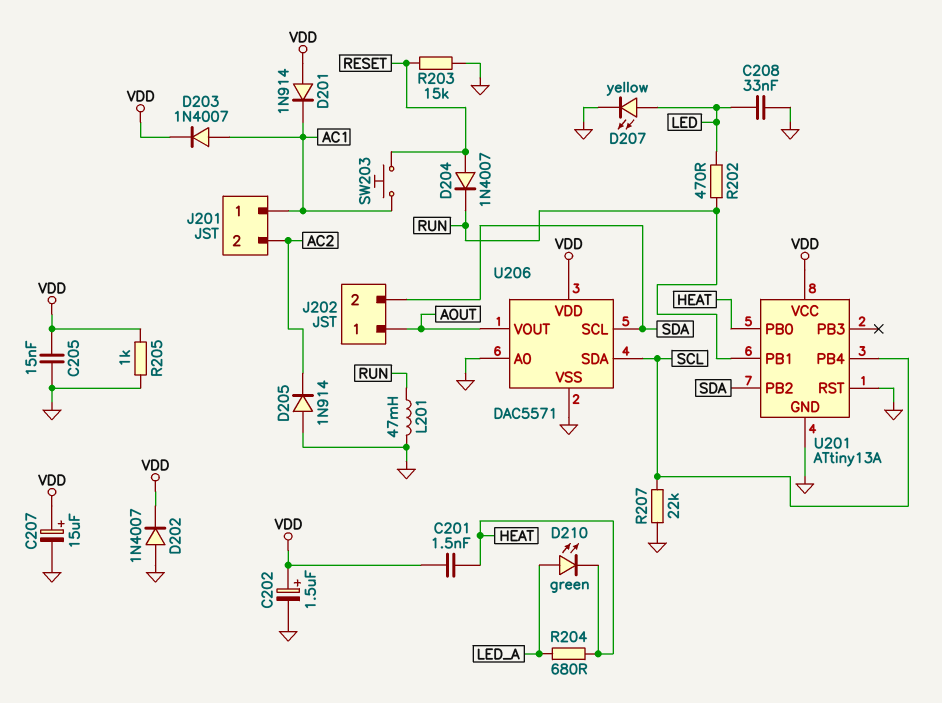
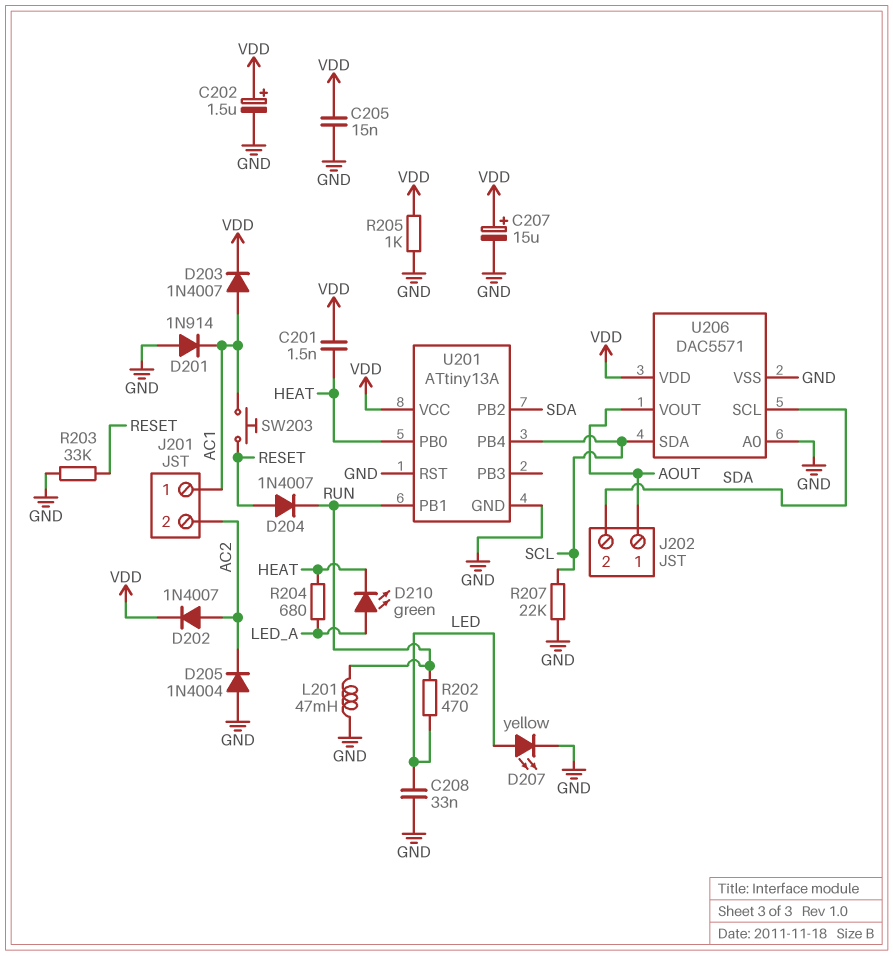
D201: diode 1N914 (A VDD, K AC1) -> diode 1N914 (A GND, K AC1)
D202: diode 1N4007 (A GND, K VDD) -> diode 1N4007 (A AC2, K VDD)
D205: diode 1N914 (A GND, K AC2) -> diode 1N4004 (A GND, K AC2)
R203: 15k (GND, RESET) -> 33k (GND, RESET)

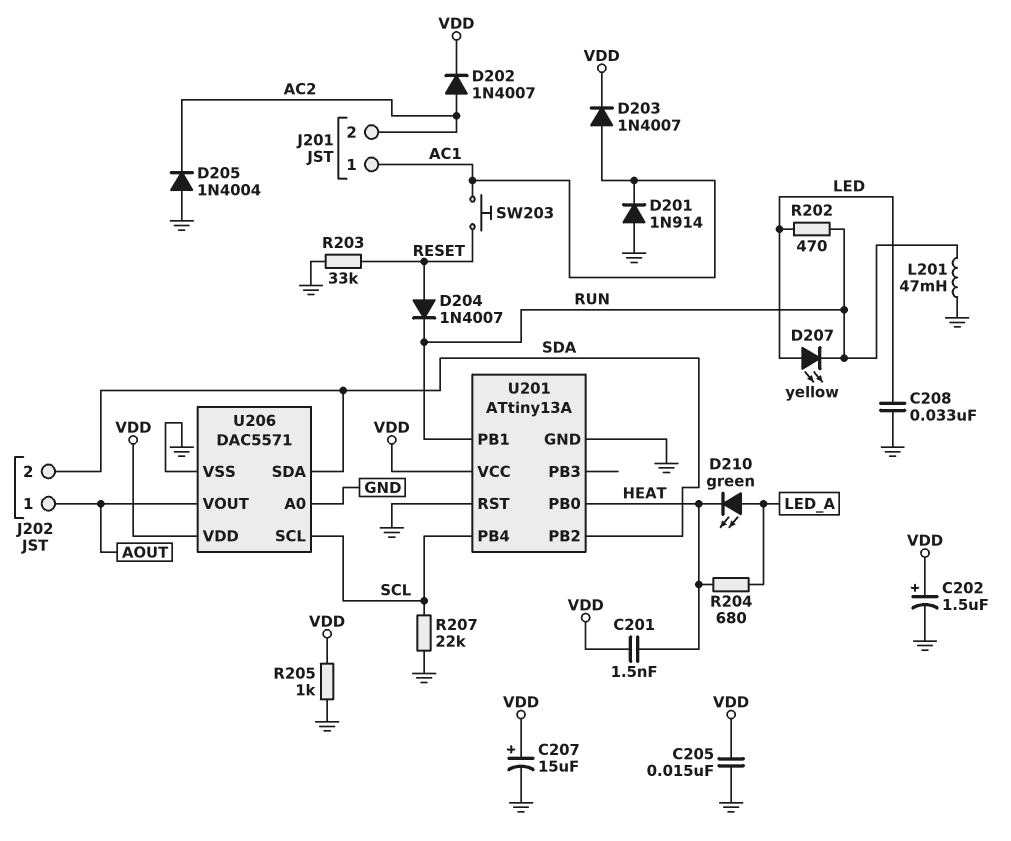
D207: LED yellow (A LED, K GND) -> LED yellow (A LED, K RUN)
U206 pin SCL: SDA -> SCL
U206 pin SDA: SCL -> SDA

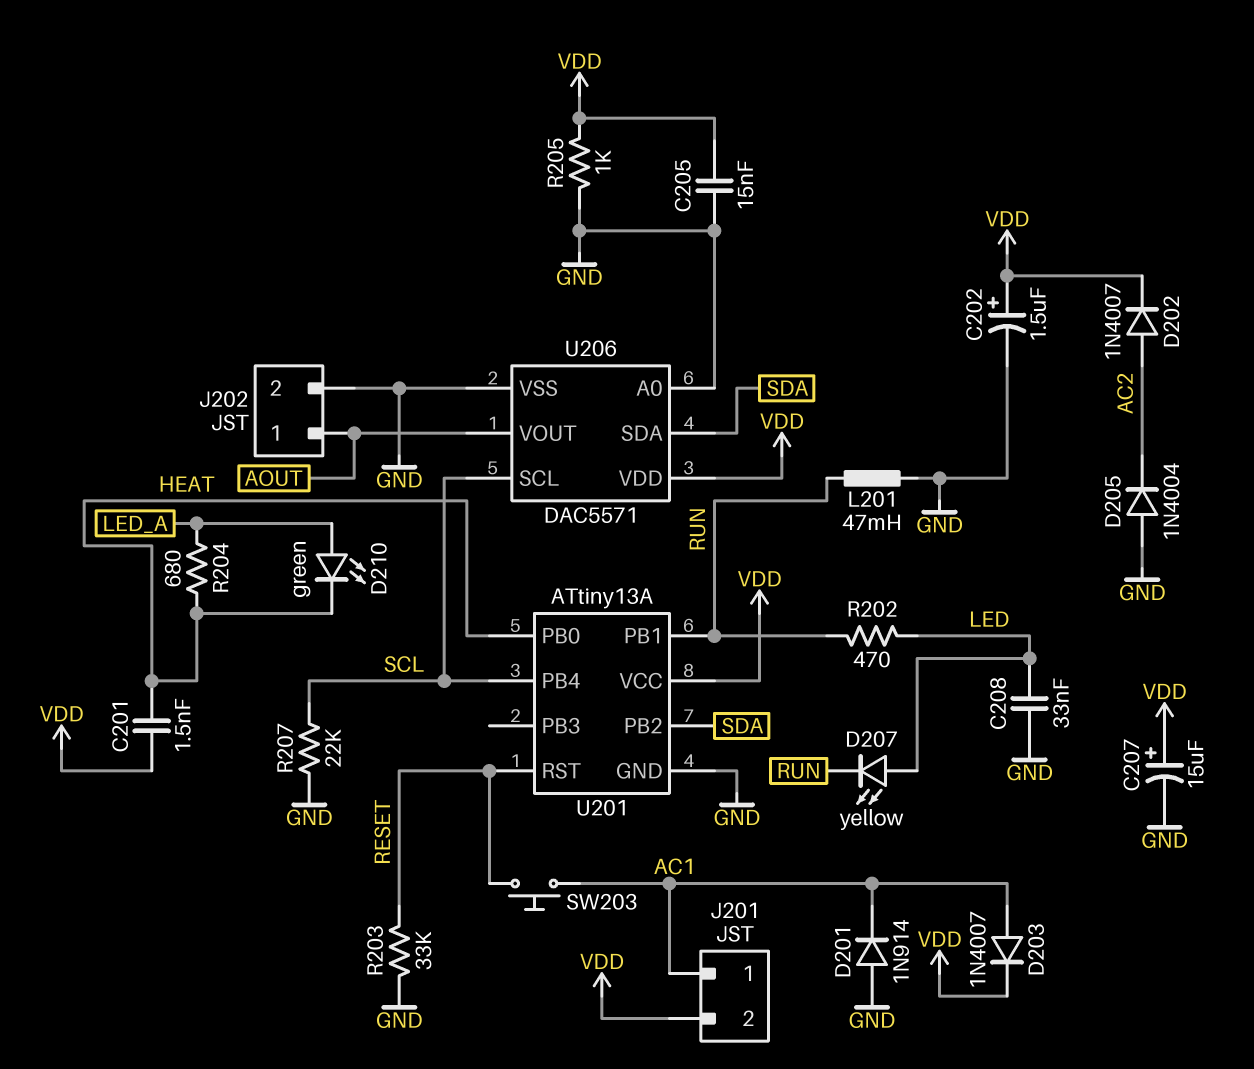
D204: diode 1N4007 (A RESET, K RUN) -> none
J201 pin 2: AC2 -> VDD
J202 pin 2: SDA -> GND
U201 pin RST: GND -> RESET

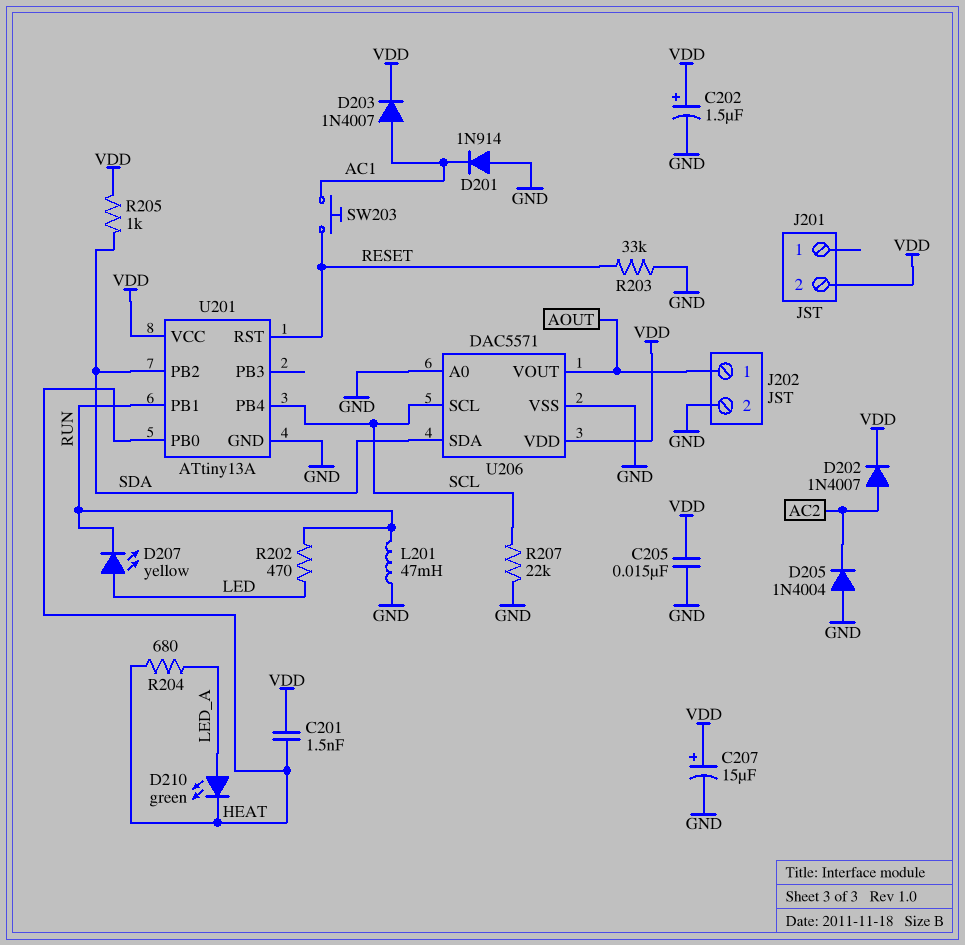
C208: 33nF (GND, LED) -> none
J201 pin 1: AC1 -> none
R205: 1k (GND, VDD) -> 1k (SDA, VDD)

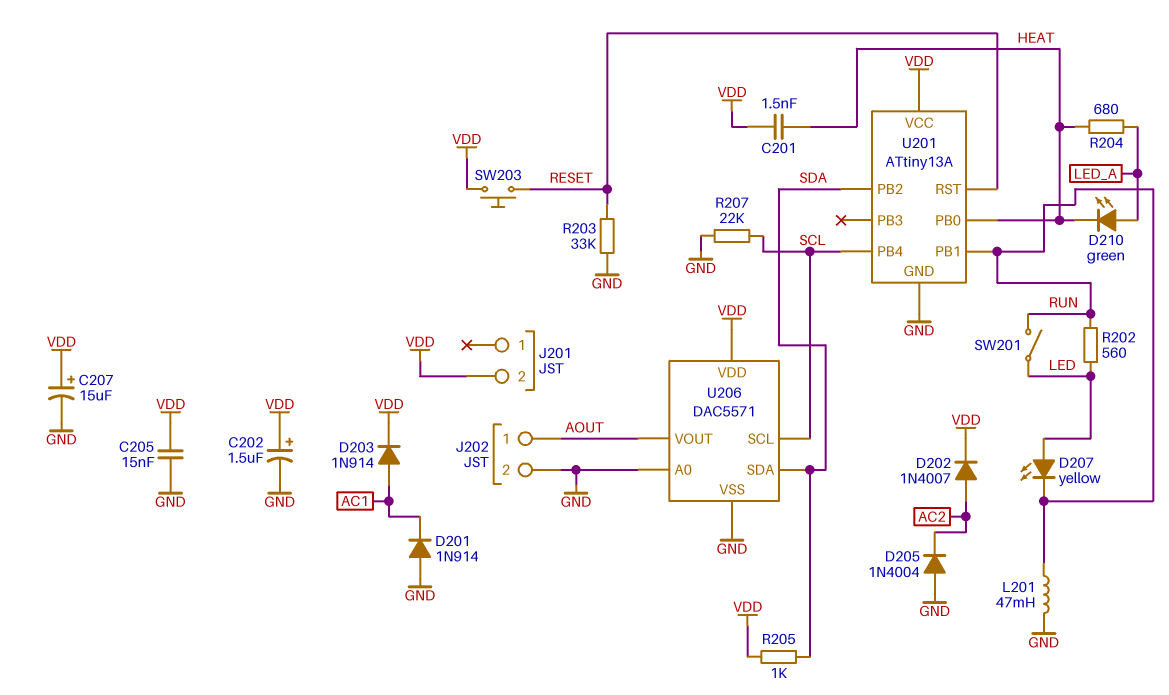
D203: diode 1N4007 (A AC1, K VDD) -> diode 1N914 (A AC1, K VDD)
R202: 470 (LED, RUN) -> 560 (LED, RUN)
SW201: none -> switch (LED, RUN)
SW203: button (AC1, RESET) -> button (RESET, VDD)

